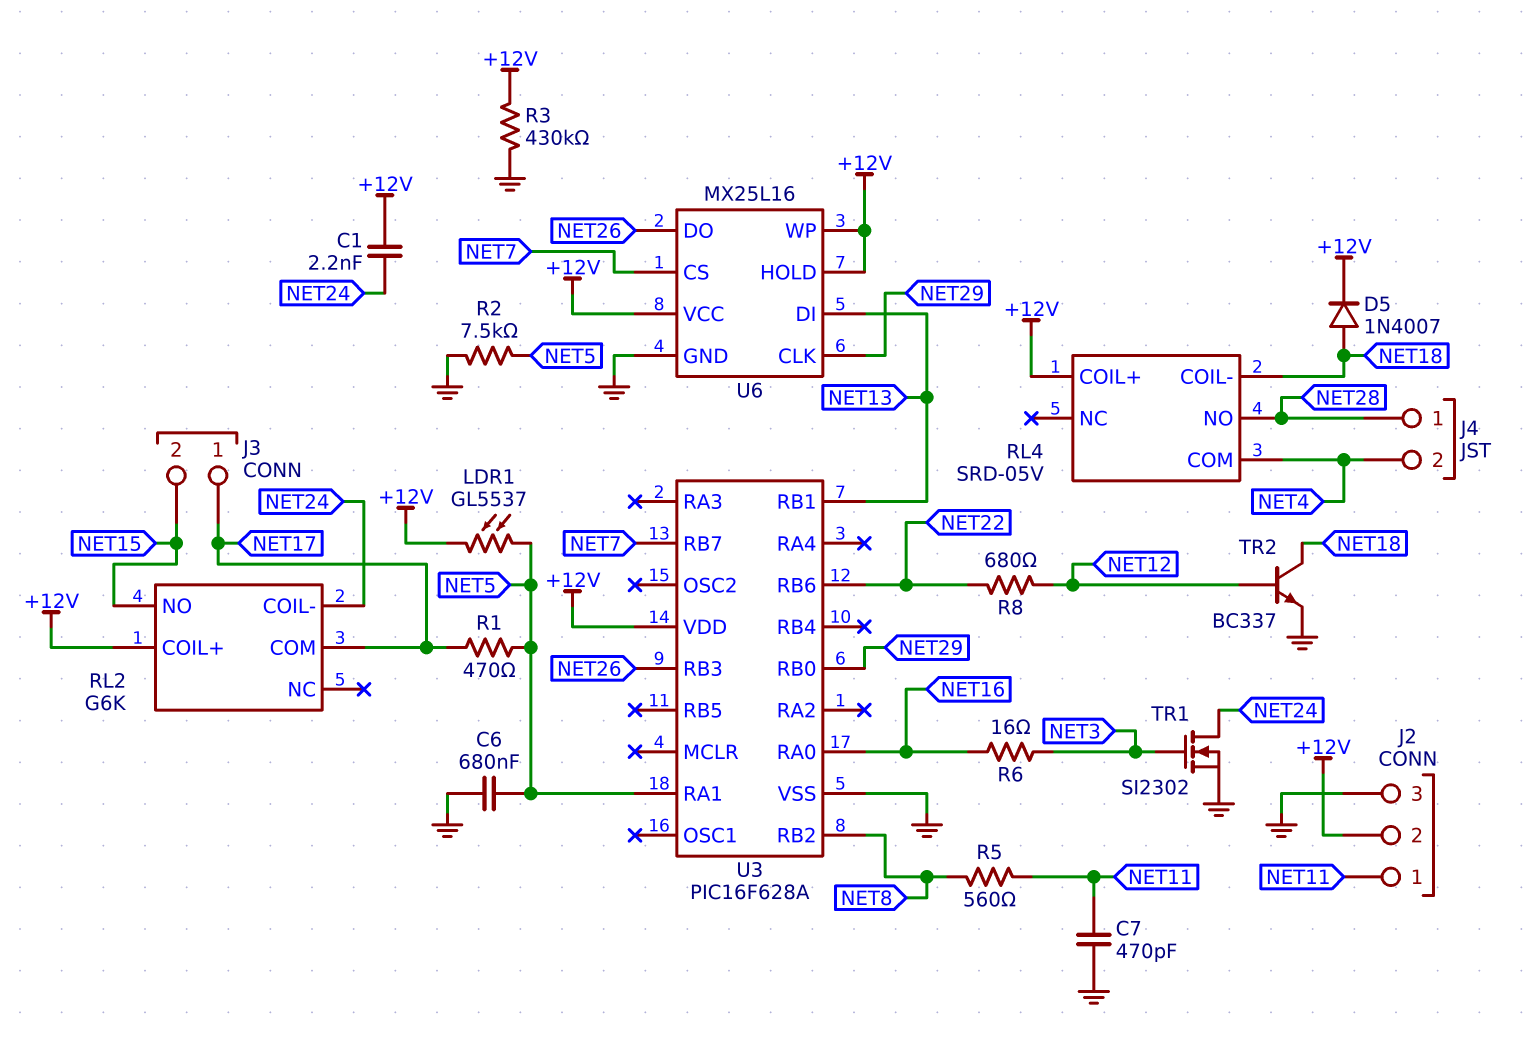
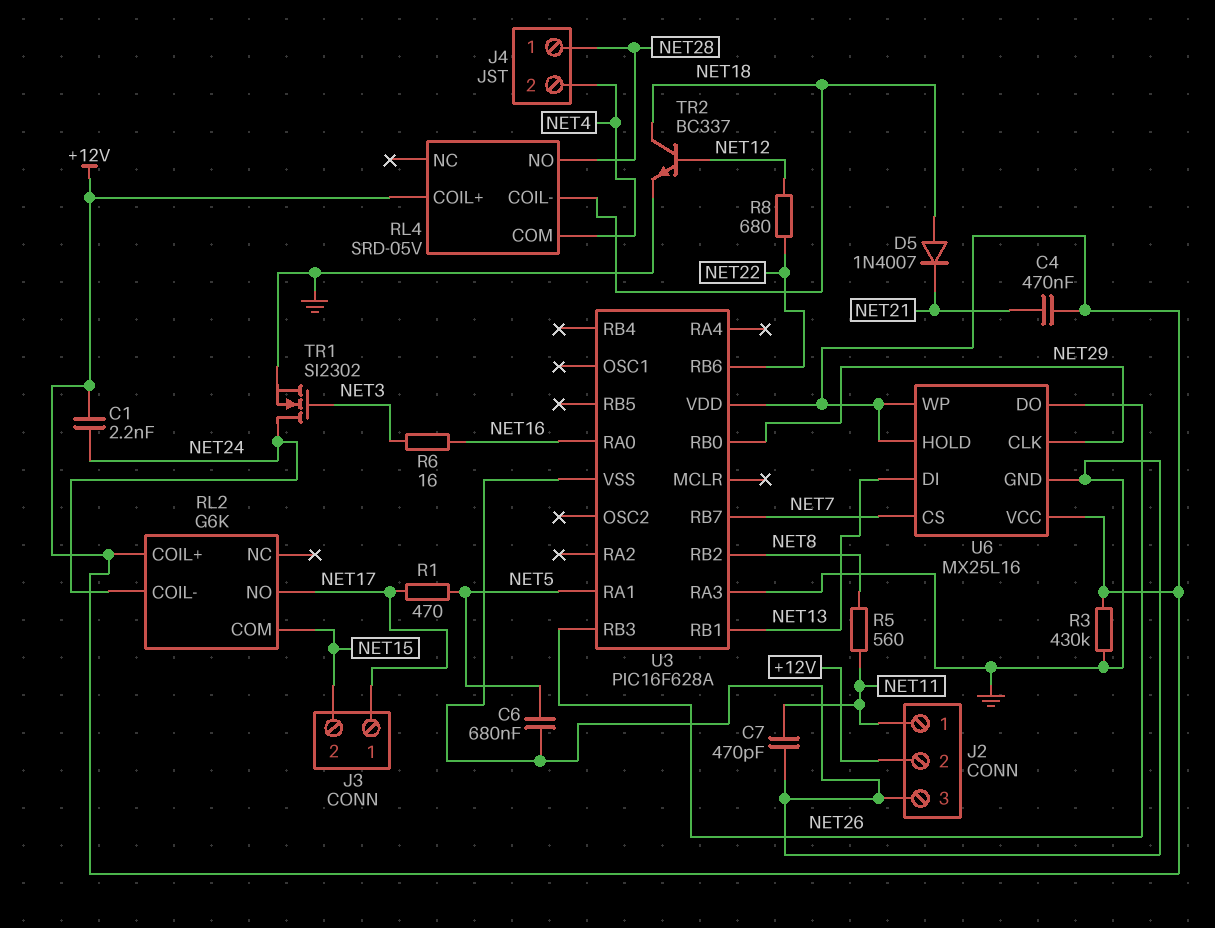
C4: none -> 470nF (+12V, NET21)
D5: diode 1N4007 (A NET18, K +12V) -> diode 1N4007 (A NET18, K NET21)
LDR1: GL5537 (+12V, NET5) -> none
R2: 7.5k (GND, NET5) -> none
RL2 pin COM: NET17 -> NET15
RL2 pin NO: NET15 -> NET17
U3 pin RA3: none -> GND

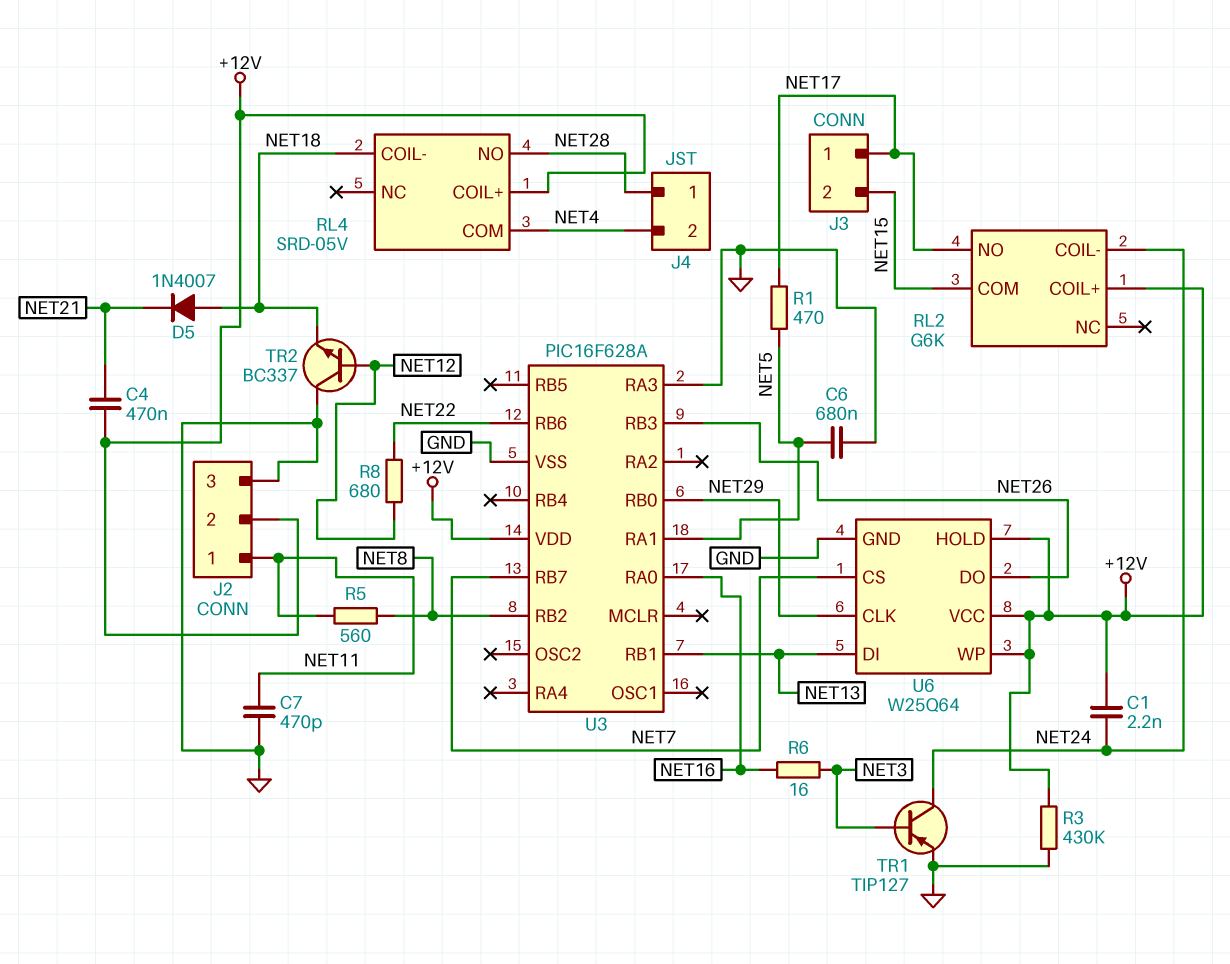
TR1: NMOS SI2302 (G NET3, D NET24, S GND) -> PNP TIP127 (B NET3, C NET24, E GND)
TR2: NPN BC337 (B NET12, C NET18, E GND) -> NPN BC337 (B NET12, C GND, E NET18)
U6: MX25L16 -> W25Q64

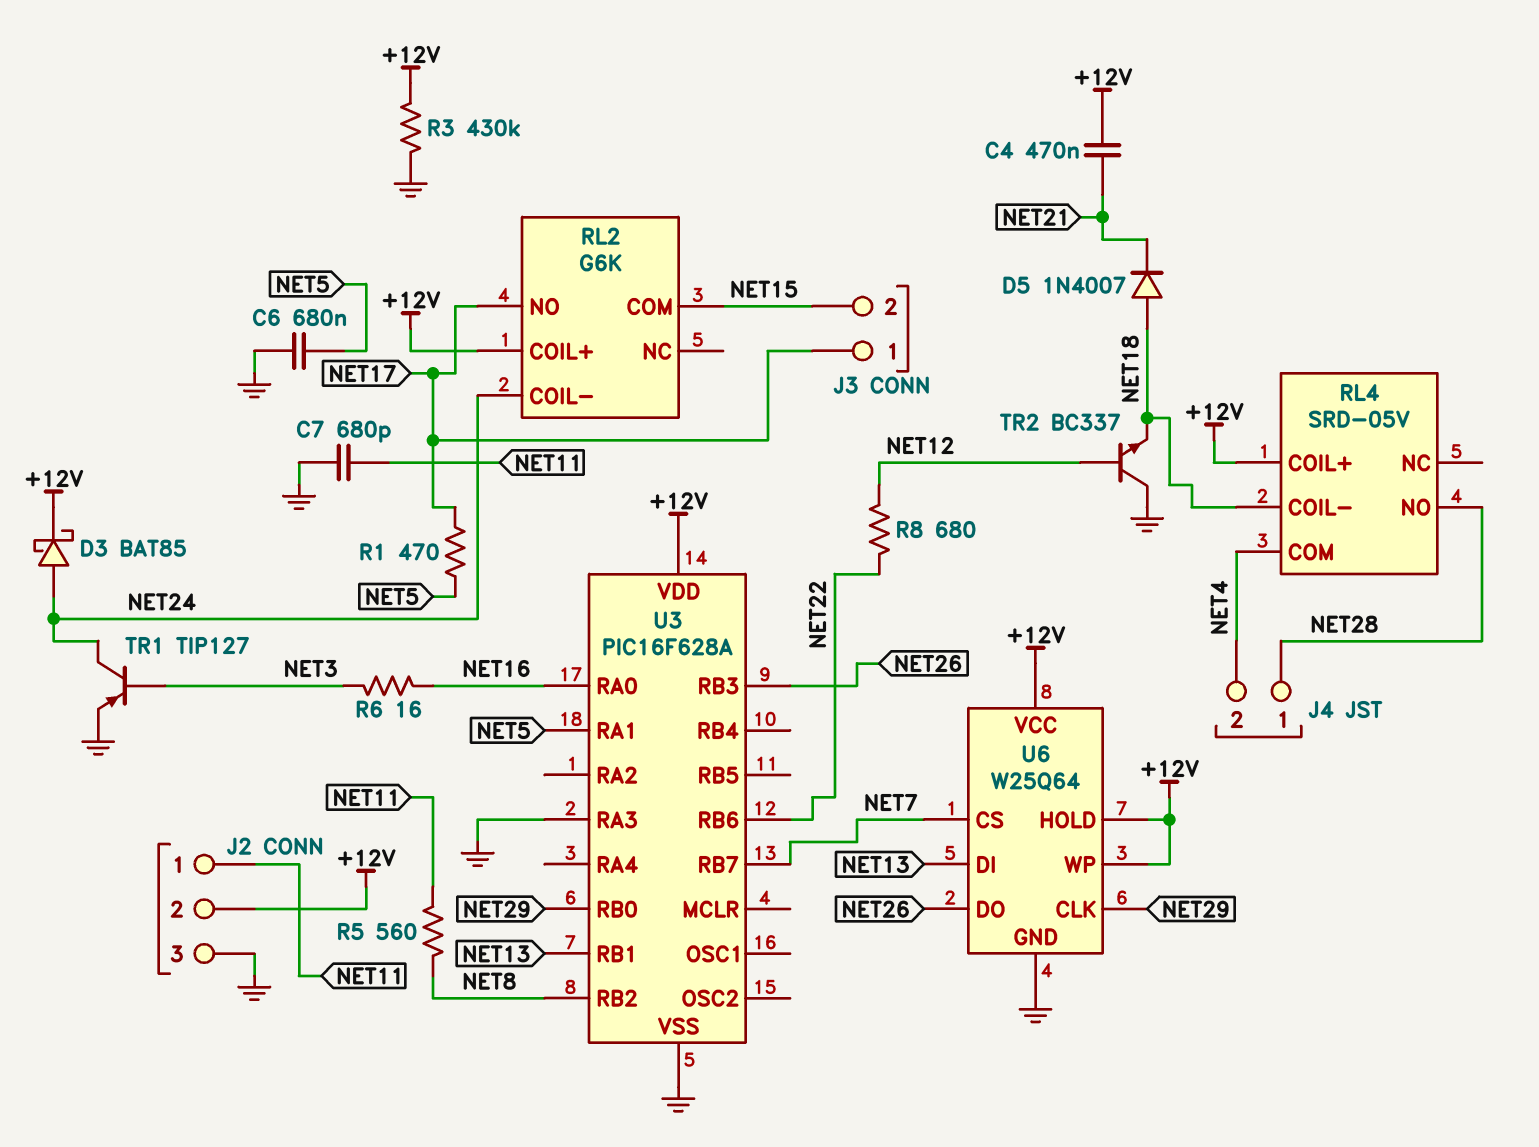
C1: 2.2nF (+12V, NET24) -> none
C7: 470pF (GND, NET11) -> 680pF (GND, NET11)
D3: none -> schottky BAT85 (A NET24, K +12V)

